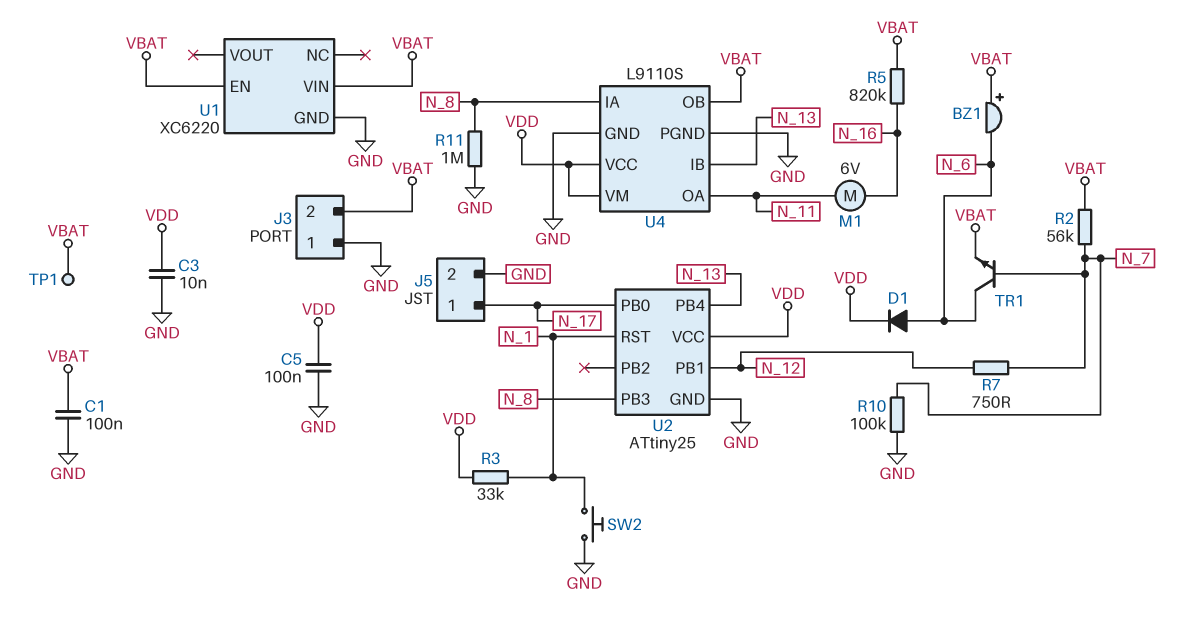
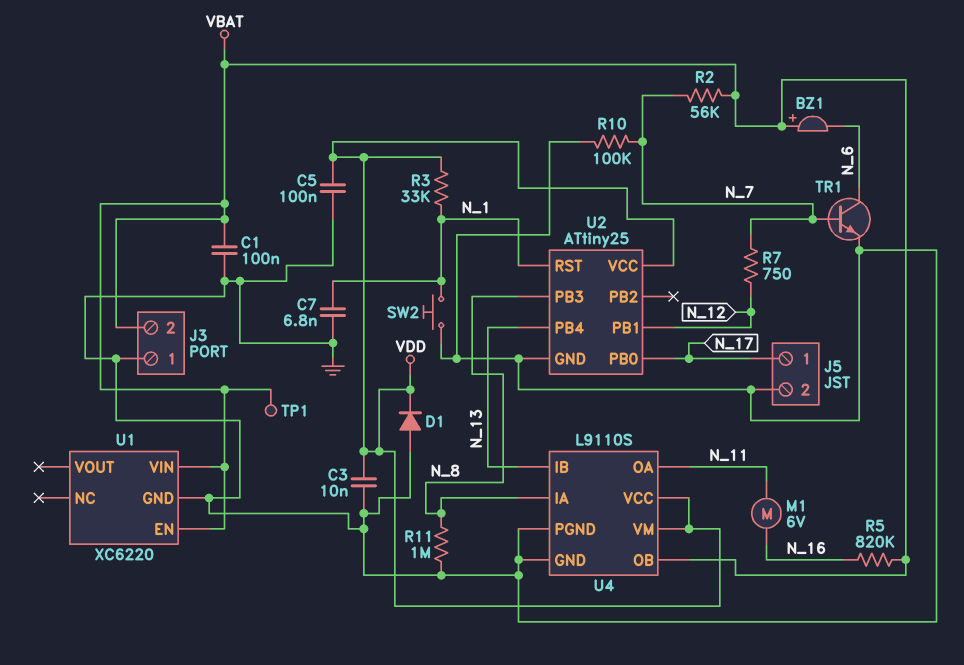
C7: none -> 6.8nF (GND, N_1)
D1: diode (A N_6, K VDD) -> diode (A GND, K VDD)
TR1: NPN (B N_7, C N_6, E VBAT) -> NPN (B N_7, C N_6, E GND)

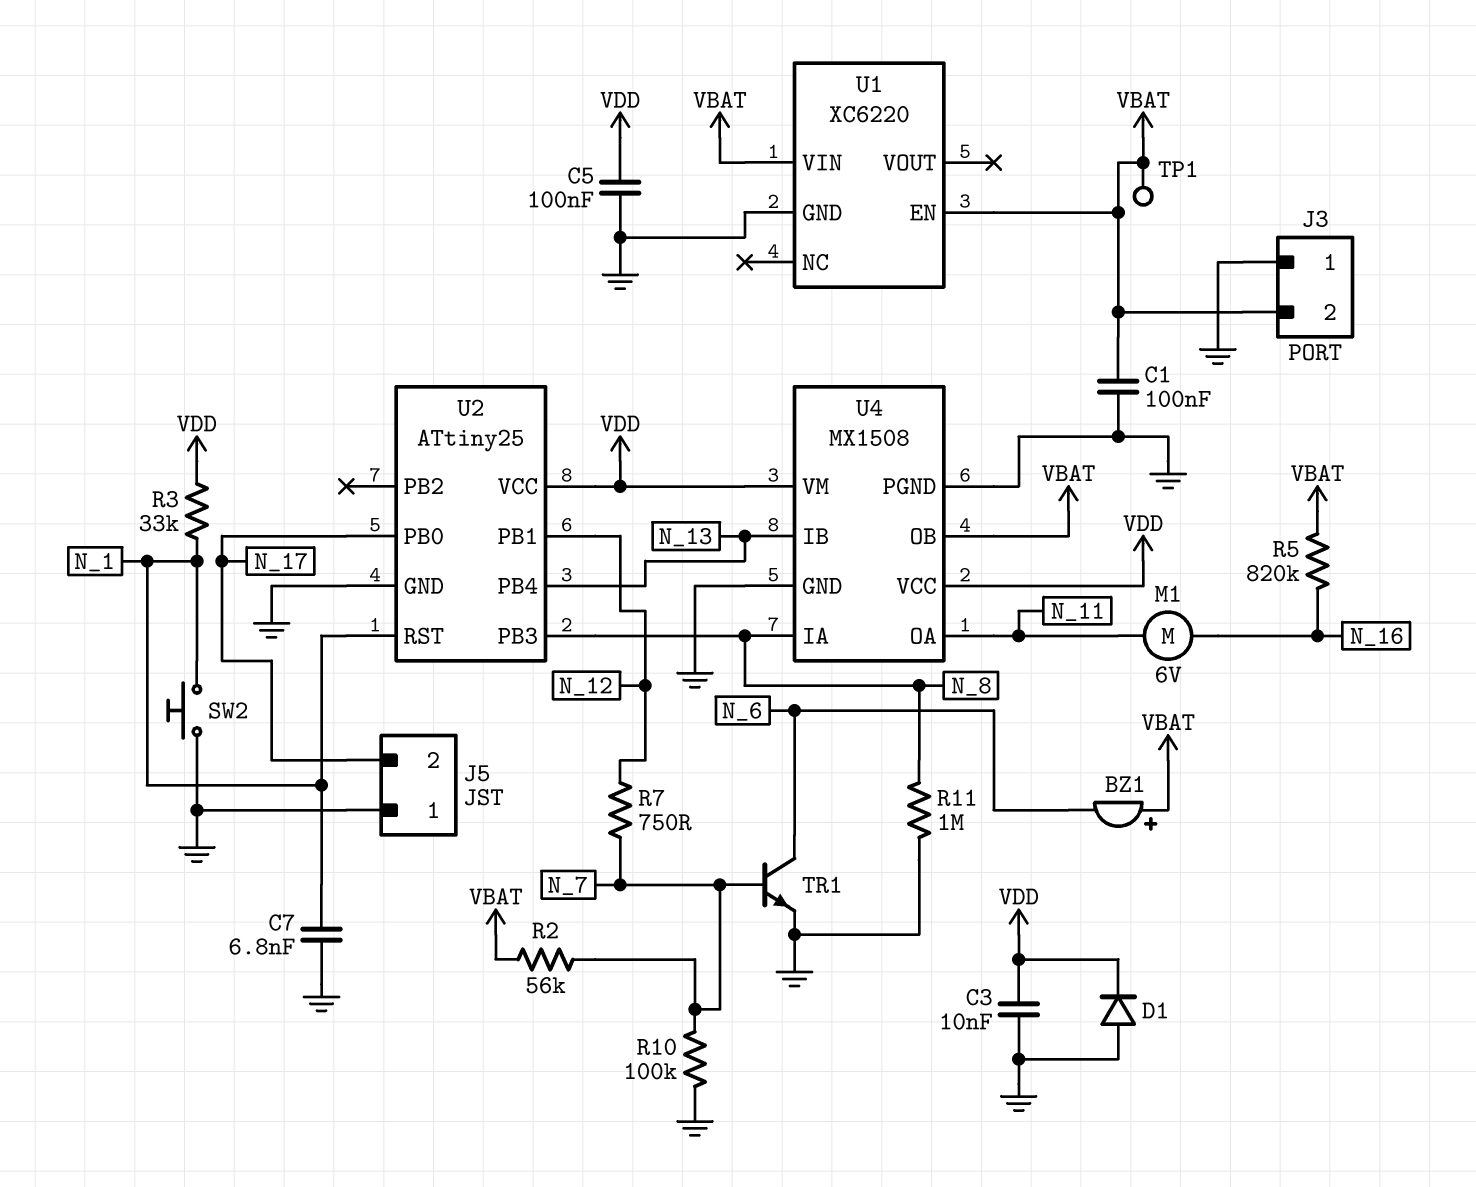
J5 pin 1: N_17 -> GND
J5 pin 2: GND -> N_17
U4: L9110S -> MX1508

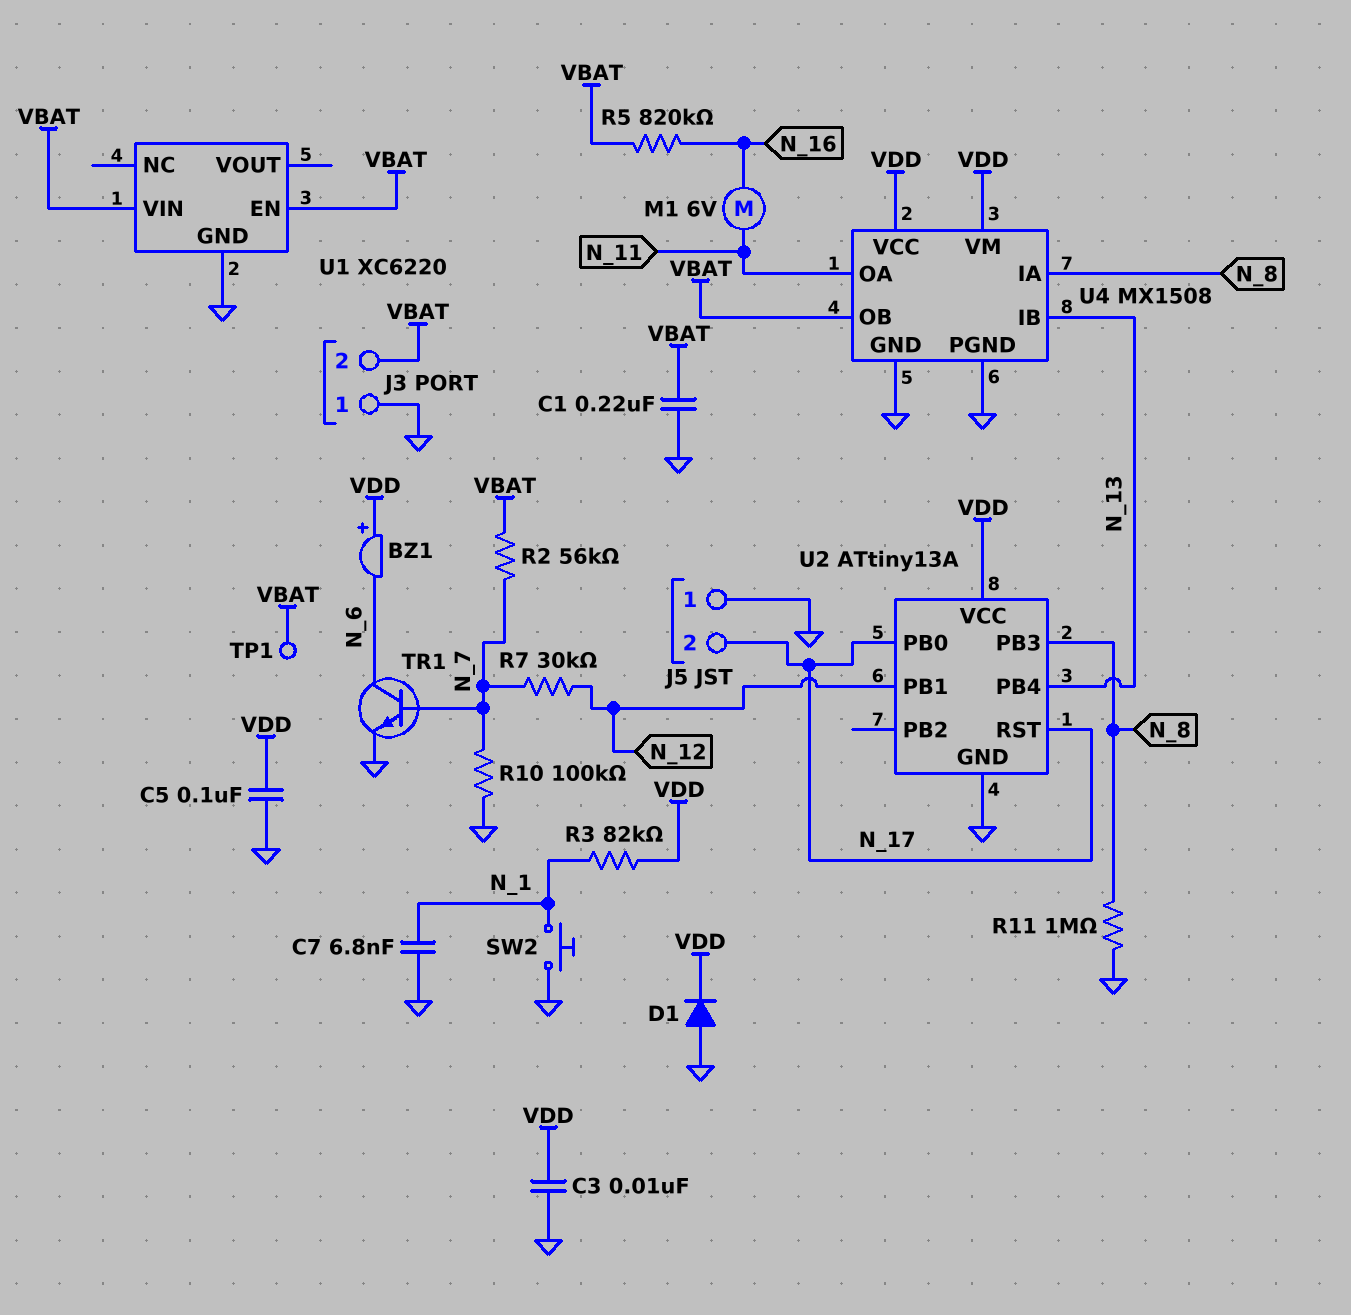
BZ1: buzzer (plus VBAT, minus N_6) -> buzzer (plus VDD, minus N_6)
C1: 100nF (GND, VBAT) -> 220nF (GND, VBAT)
R3: 33k (N_1, VDD) -> 82k (N_1, VDD)
R7: 750 (N_7, N_12) -> 30k (N_7, N_12)
U2: ATtiny25 -> ATtiny13A
U2 pin RST: N_1 -> N_17

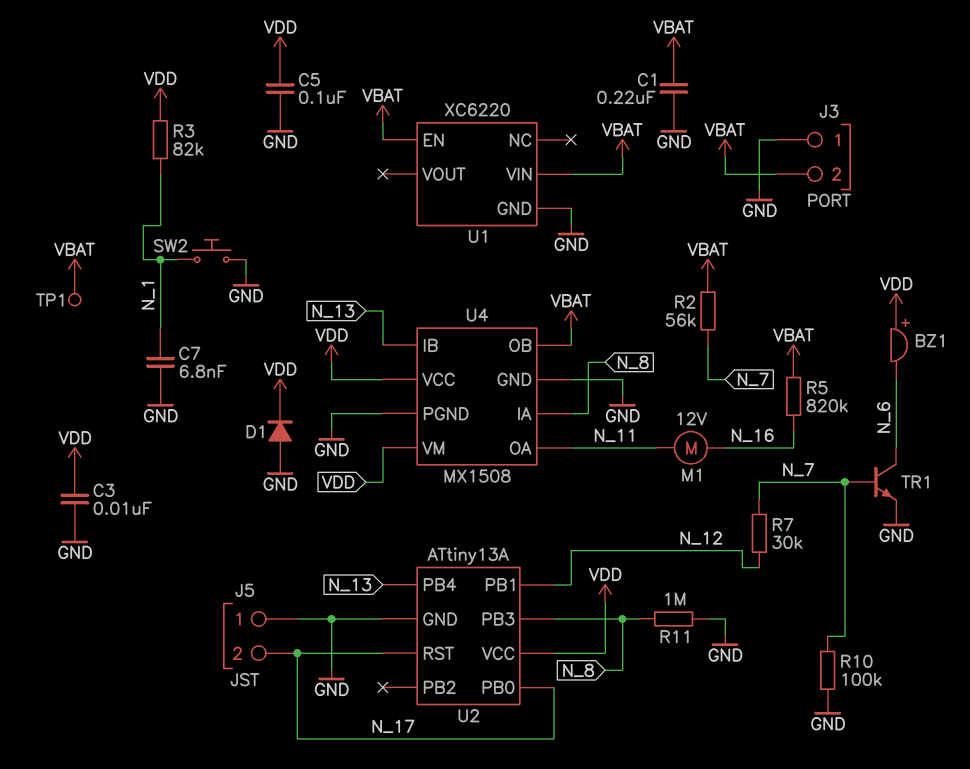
M1: motor 6V (N_11, N_16) -> motor 12V (N_11, N_16)

